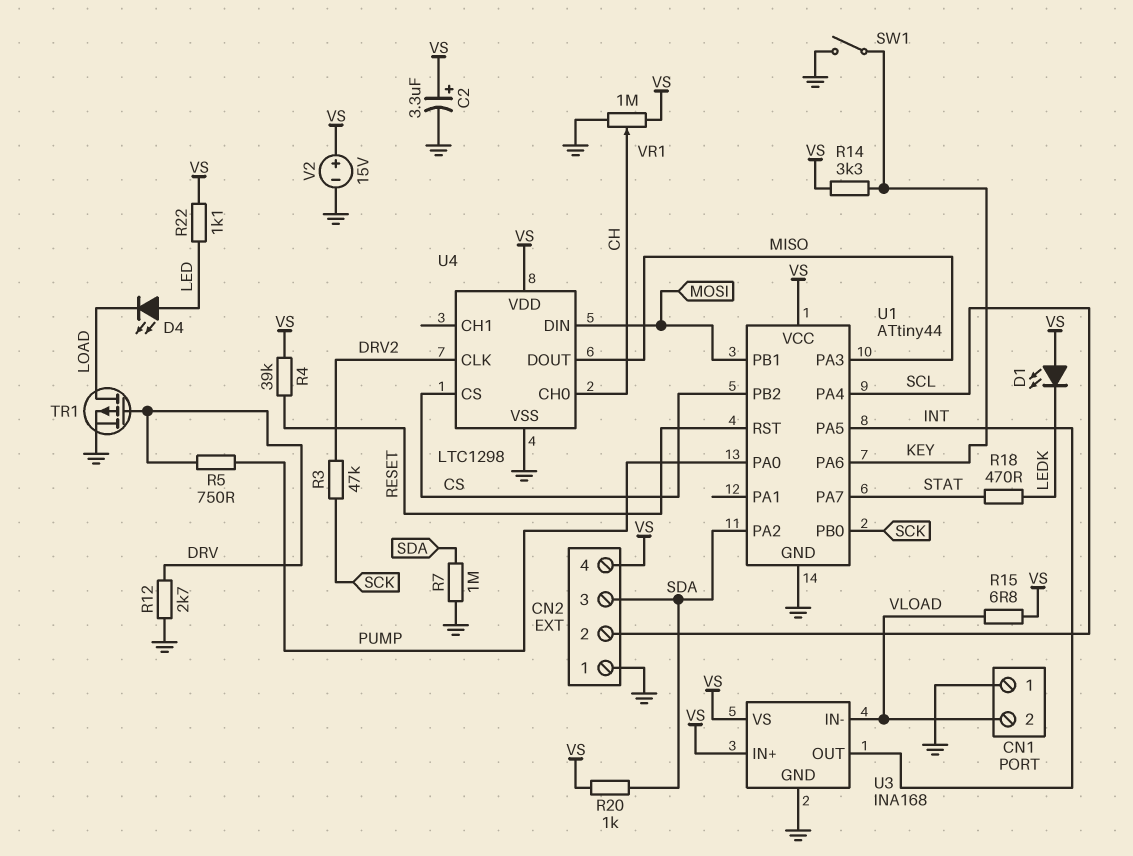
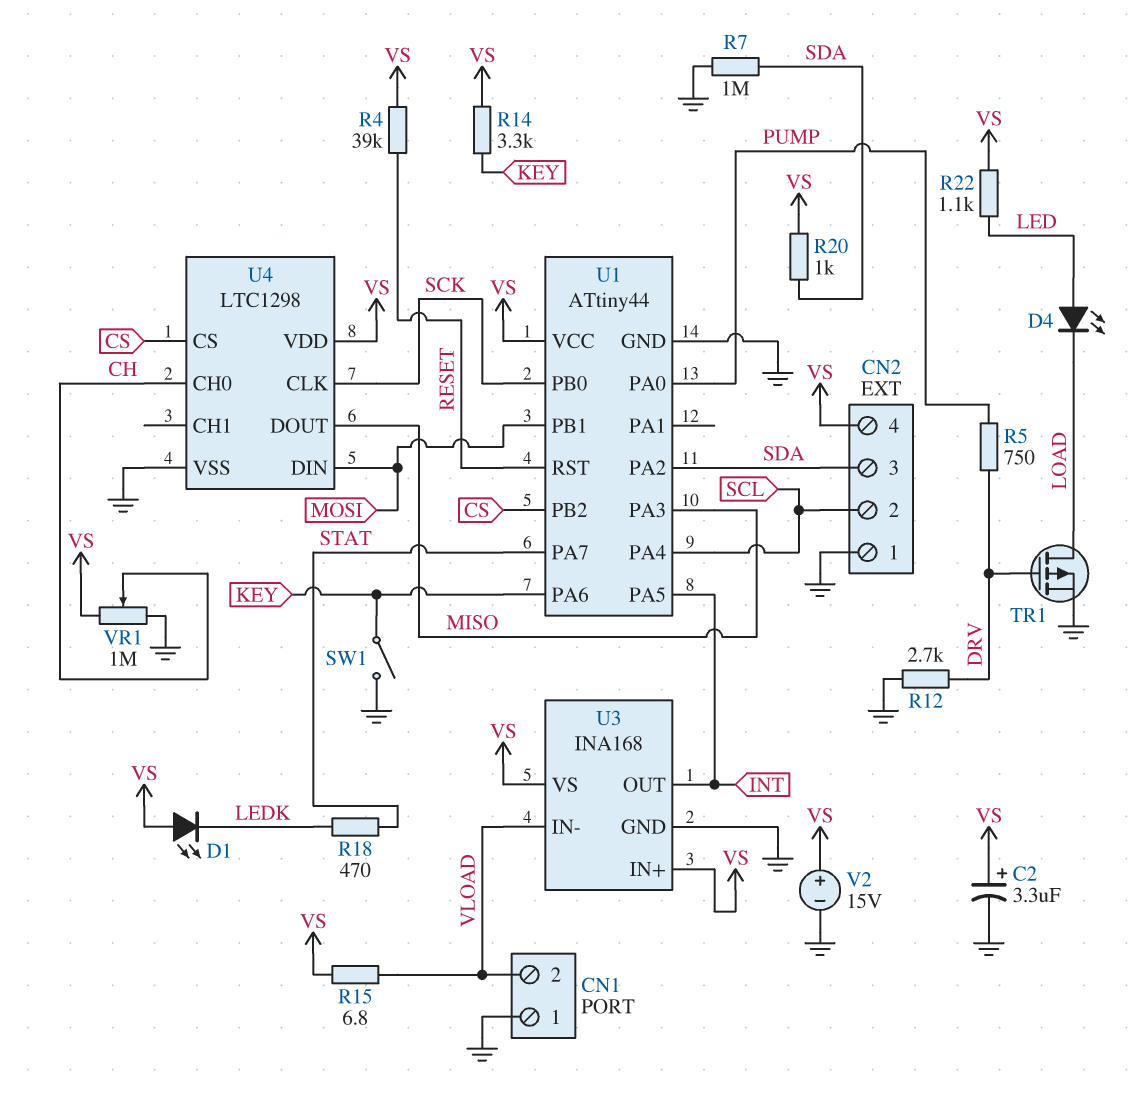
R3: 47k (DRV2, SCK) -> none
U4 pin CLK: DRV2 -> SCK

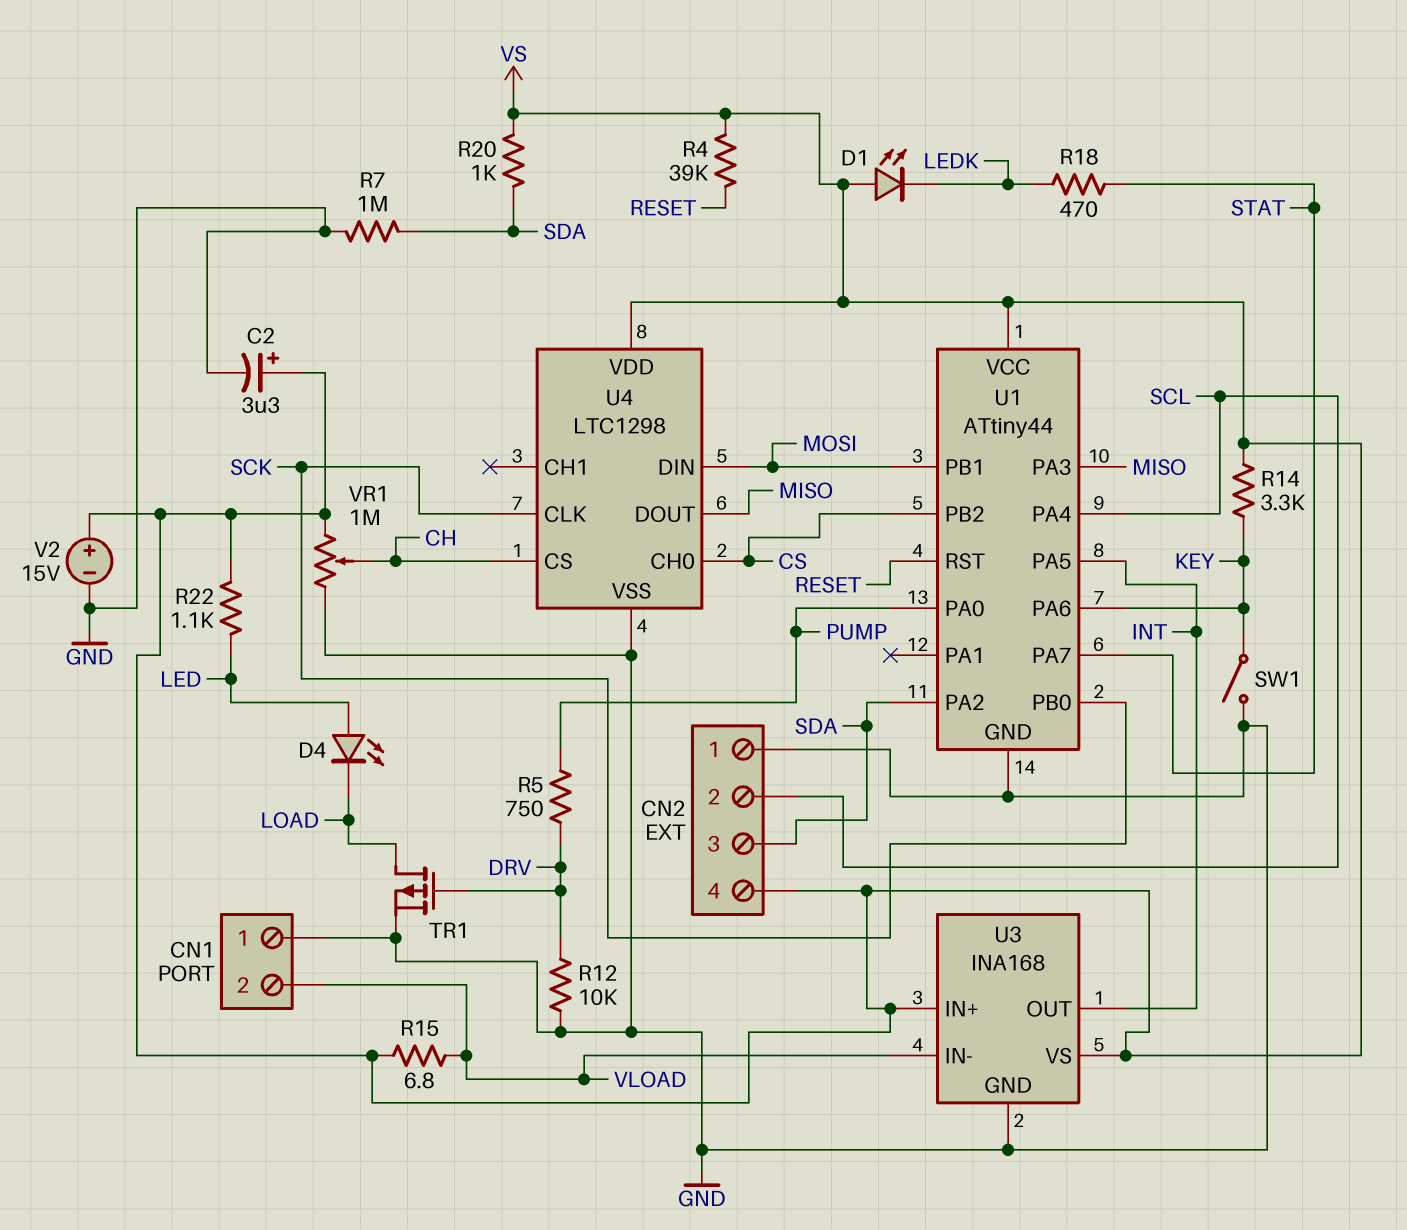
R12: 2.7k (DRV, GND) -> 10k (DRV, GND)
U4 pin CH0: CH -> CS
U4 pin CS: CS -> CH

